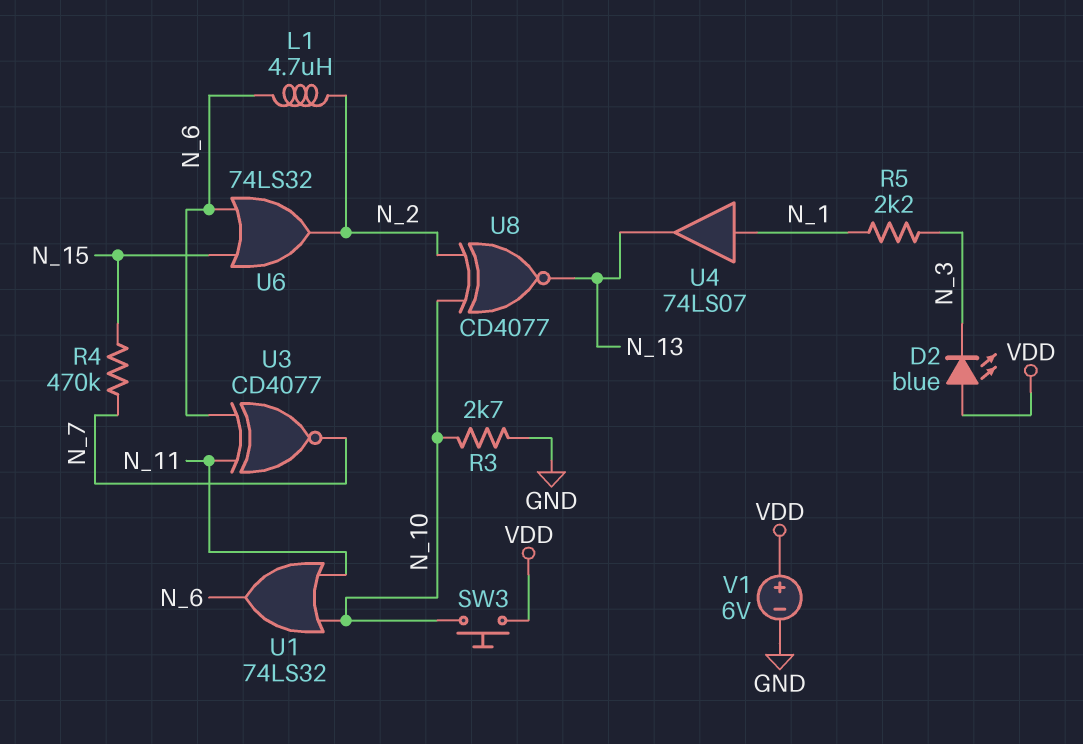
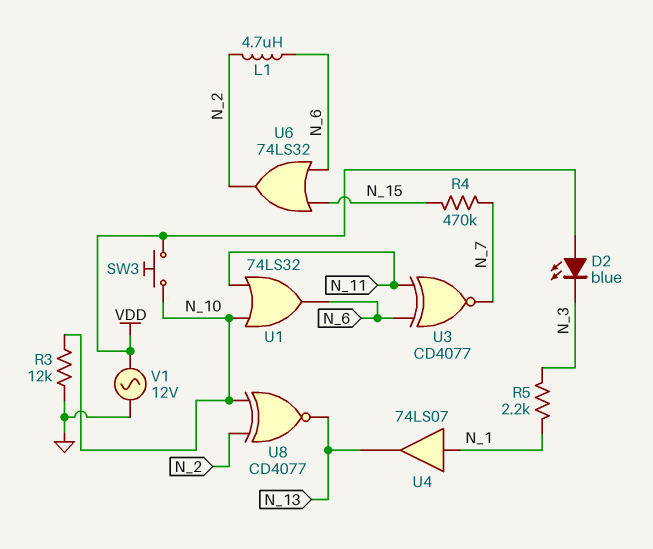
R3: 2.7k (GND, N_10) -> 12k (GND, N_10)
V1: 6V (plus VDD, minus GND) -> AC 12V (GND, VDD)

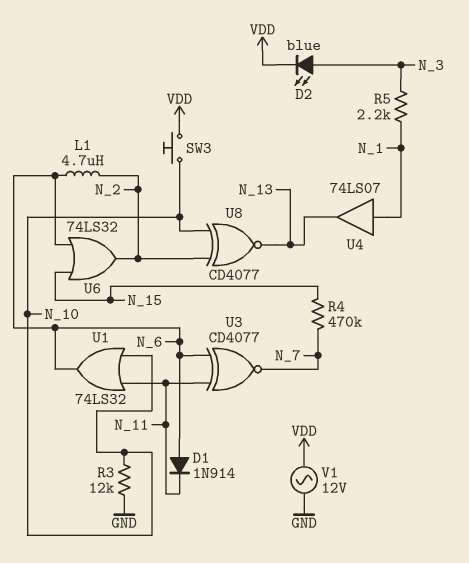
D1: none -> diode 1N914 (A N_6, K N_11)
D2: LED blue (A VDD, K N_3) -> LED blue (A N_3, K VDD)

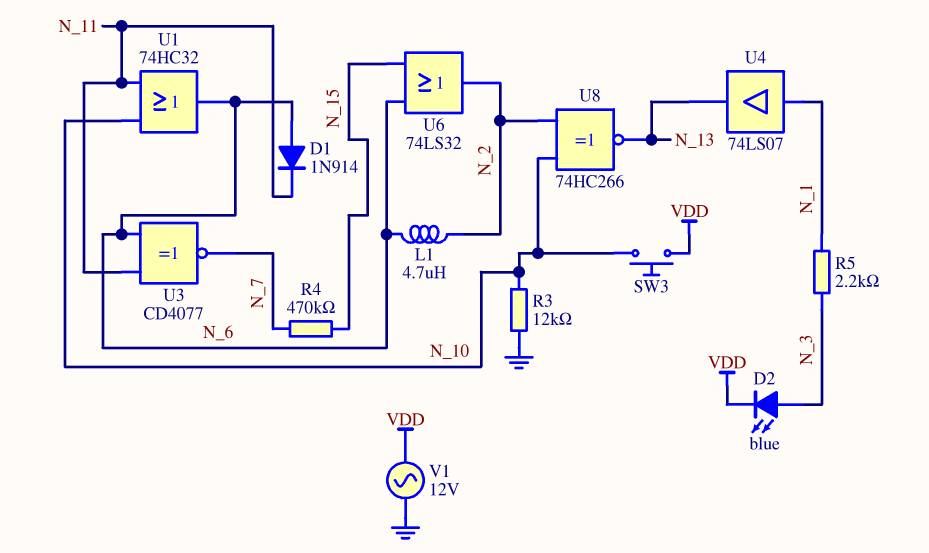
U1: OR 74LS32 (in N_10, in N_11, out N_6) -> OR 74HC32 (in N_10, in N_11, out N_6)
U8: XNOR CD4077 (in N_2, in N_10, out N_13) -> XNOR 74HC266 (in N_2, in N_10, out N_13)

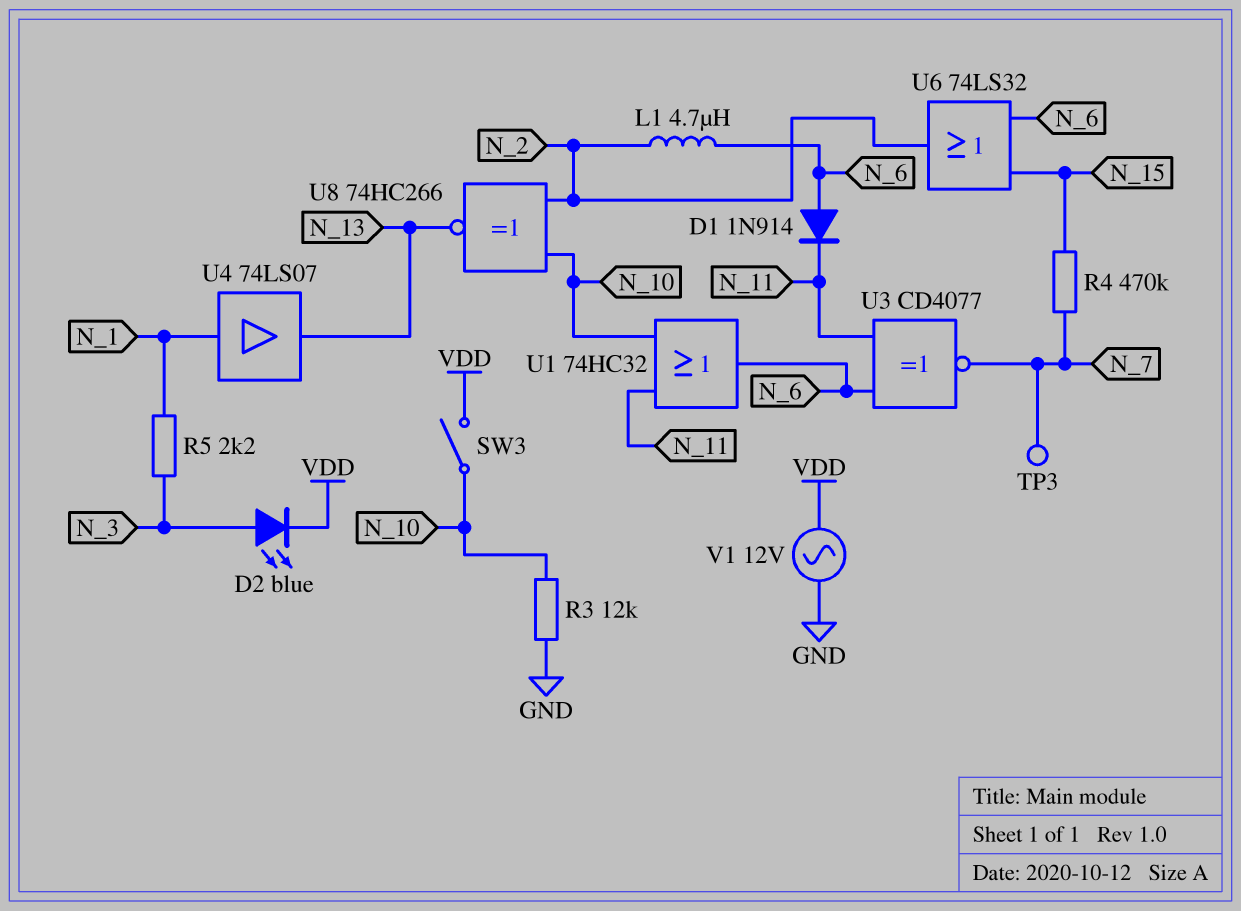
SW3: button (N_10, VDD) -> switch (N_10, VDD)
TP3: none -> test point (N_7)

